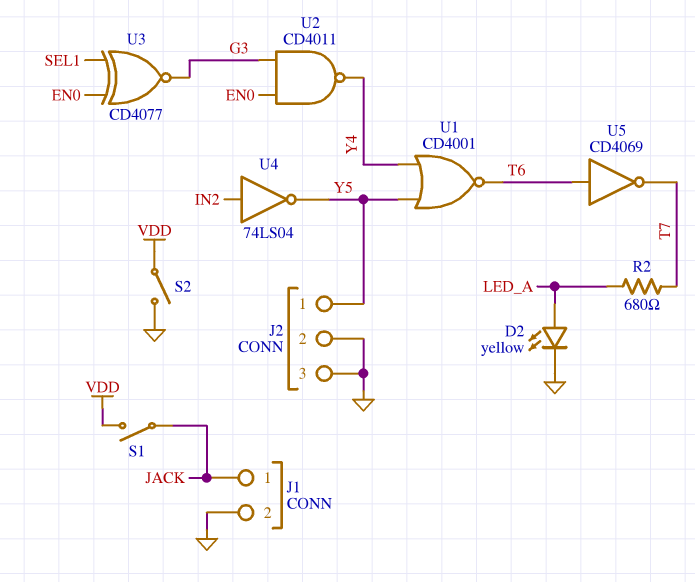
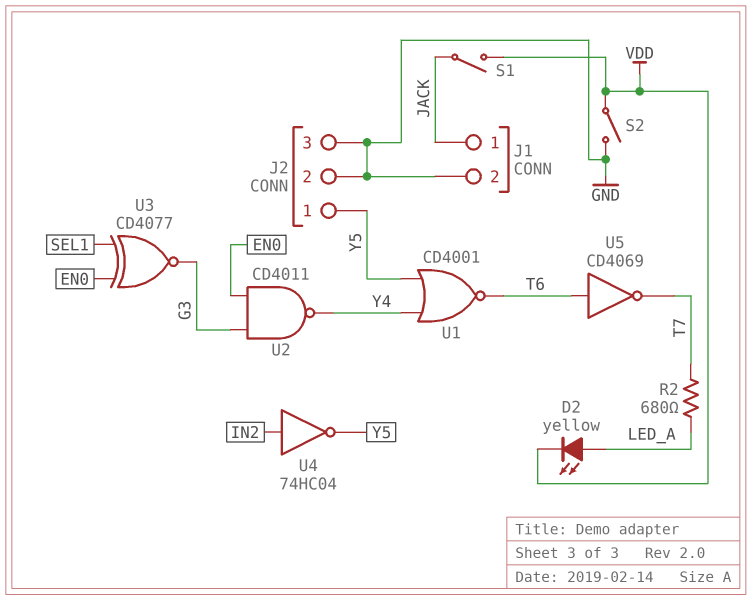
D2: LED yellow (A LED_A, K GND) -> LED yellow (A LED_A, K VDD)
U4: NOT 74LS04 (in IN2, out Y5) -> NOT 74HC04 (in IN2, out Y5)

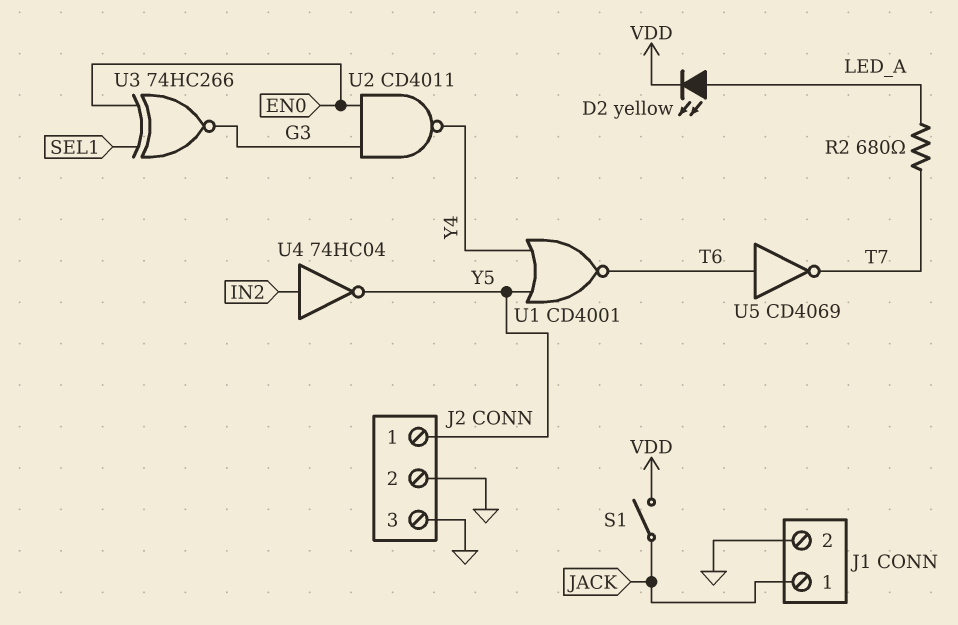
S2: switch (GND, VDD) -> none
U3: XNOR CD4077 (in EN0, in SEL1, out G3) -> XNOR 74HC266 (in EN0, in SEL1, out G3)

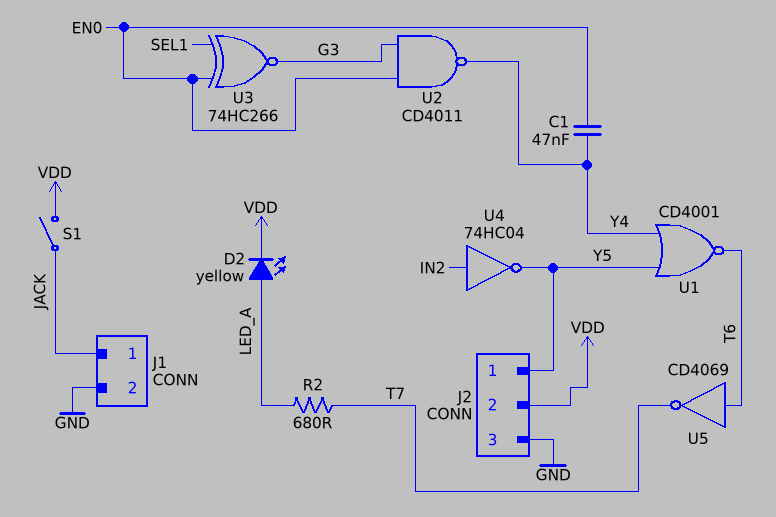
C1: none -> 47nF (EN0, Y4)
J2 pin 2: GND -> VDD

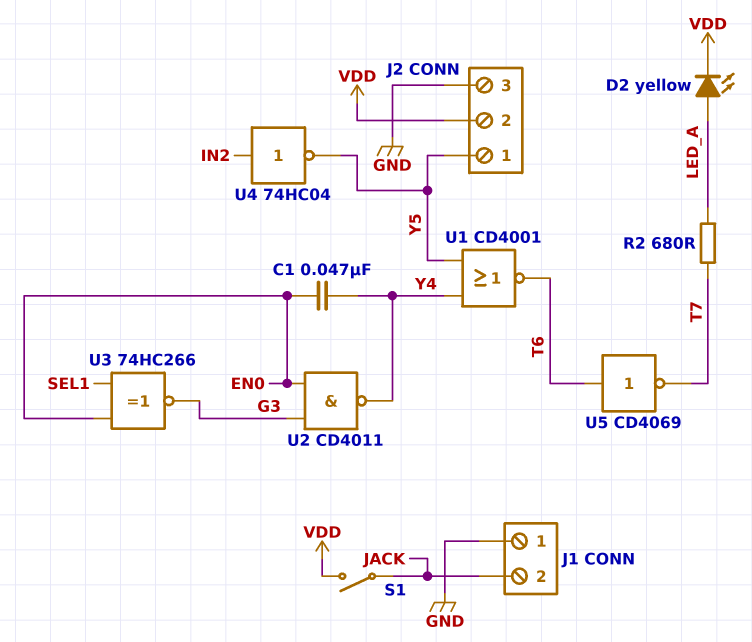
J1 pin 1: JACK -> GND
J1 pin 2: GND -> JACK

